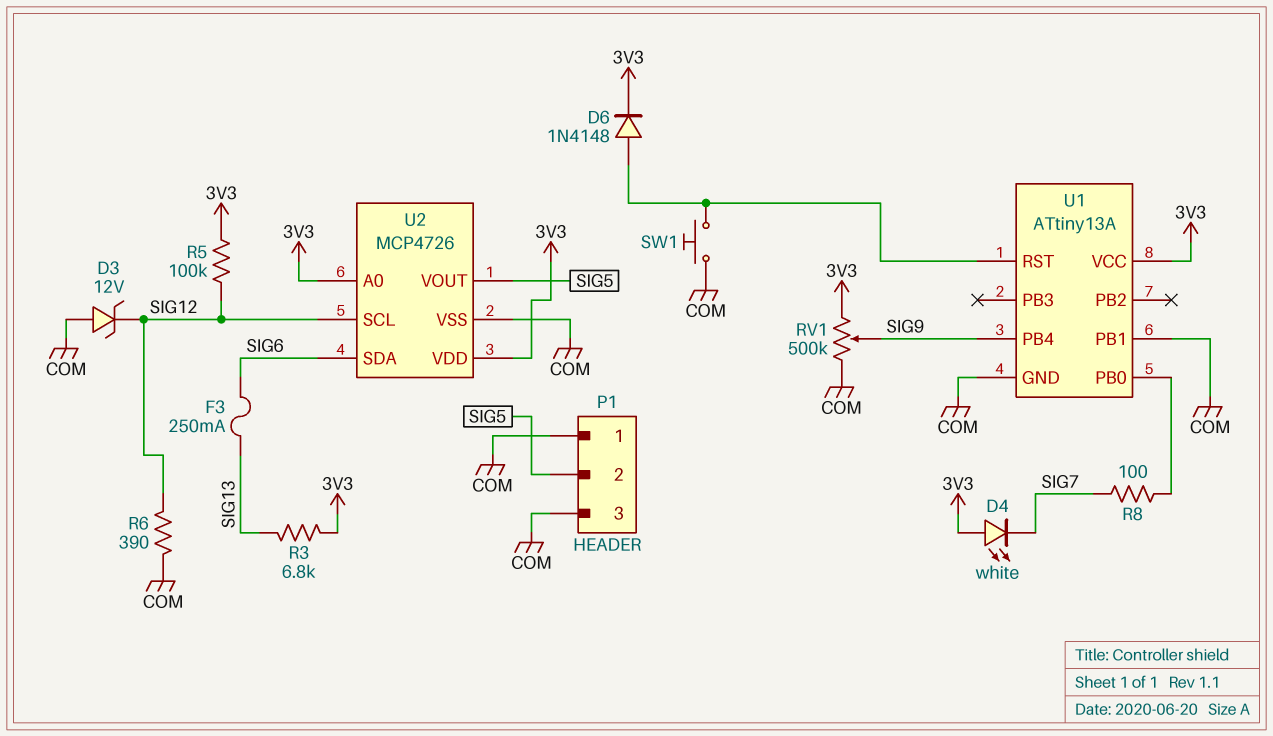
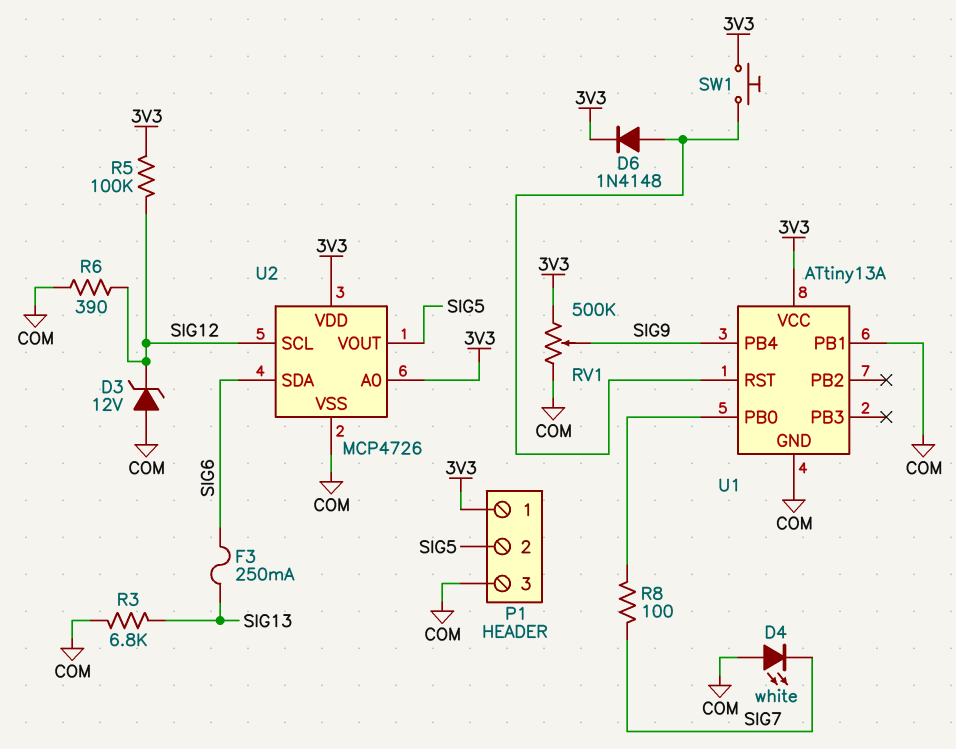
D4: LED white (A 3V3, K SIG7) -> LED white (A COM, K SIG7)
P1 pin 1: COM -> 3V3
R3: 6.8k (3V3, SIG13) -> 6.8k (COM, SIG13)
SW1: button (COM, U1/RST) -> button (3V3, U1/RST)

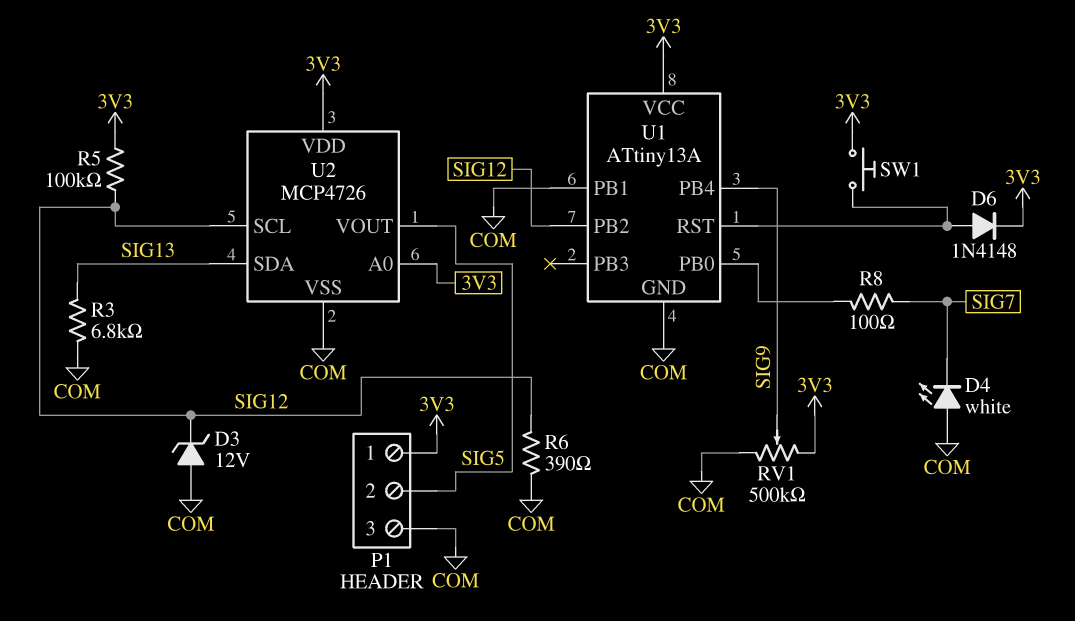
F3: 250mA (SIG6, SIG13) -> none
U1 pin PB2: none -> SIG12
U2 pin SDA: SIG6 -> SIG13

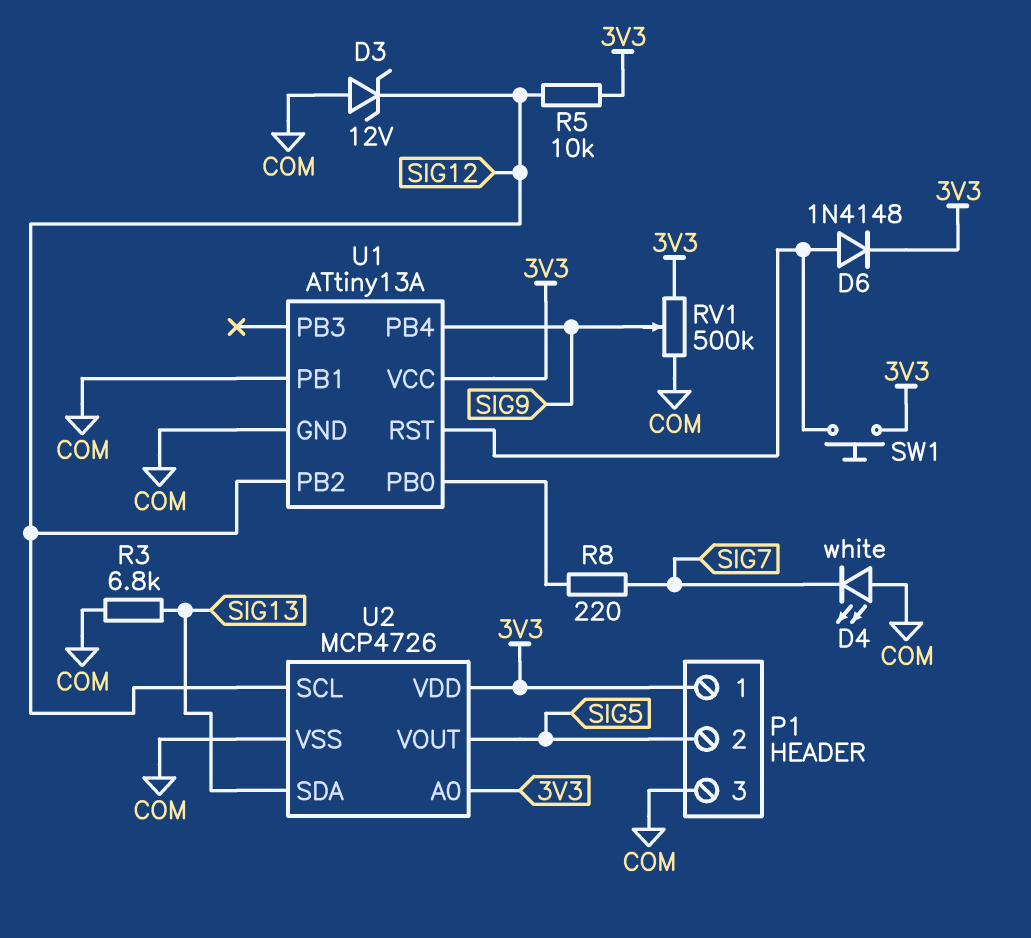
R5: 100k (3V3, SIG12) -> 10k (3V3, SIG12)
R6: 390 (COM, SIG12) -> none
R8: 100 (SIG7, U1/PB0) -> 220 (SIG7, U1/PB0)

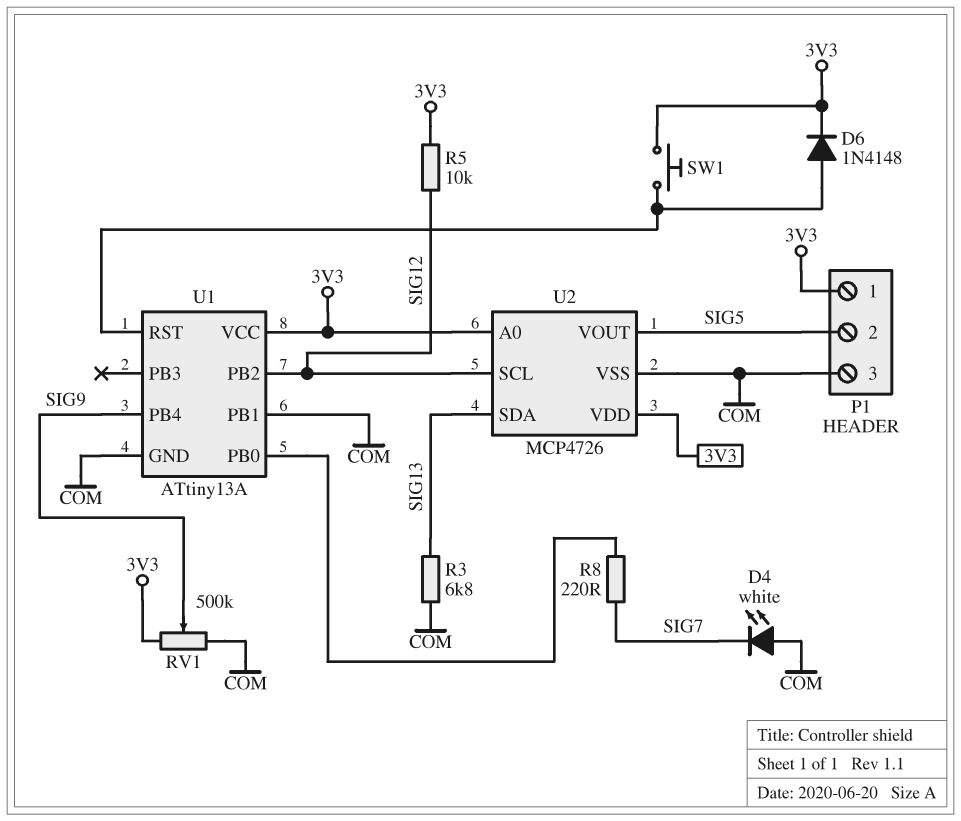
D3: zener 12V (A COM, K SIG12) -> none

